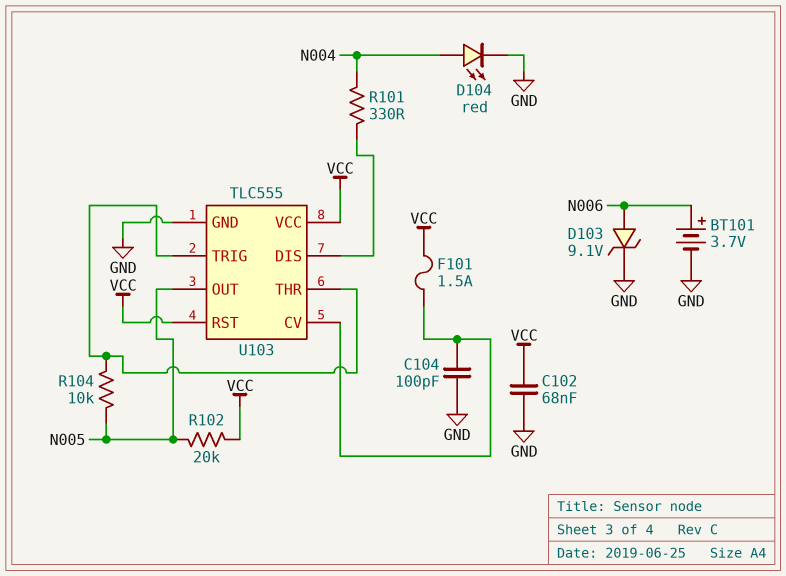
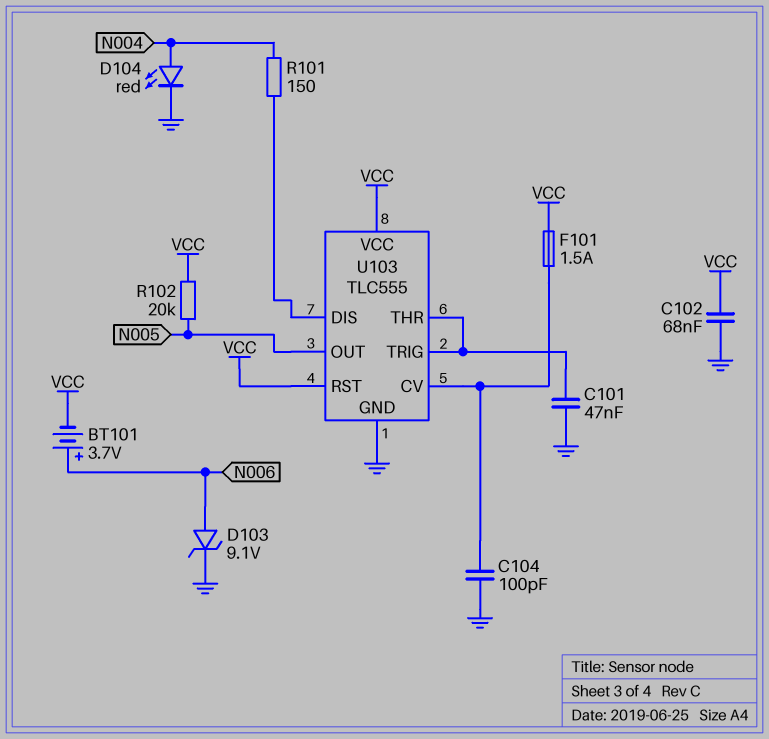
BT101: 3.7V (plus N006, minus GND) -> 3.7V (plus N006, minus VCC)
C101: none -> 47nF (GND, U103/THR)
R101: 330 (N004, U103/DIS) -> 150 (N004, U103/DIS)
R104: 10k (N005, U103/THR) -> none

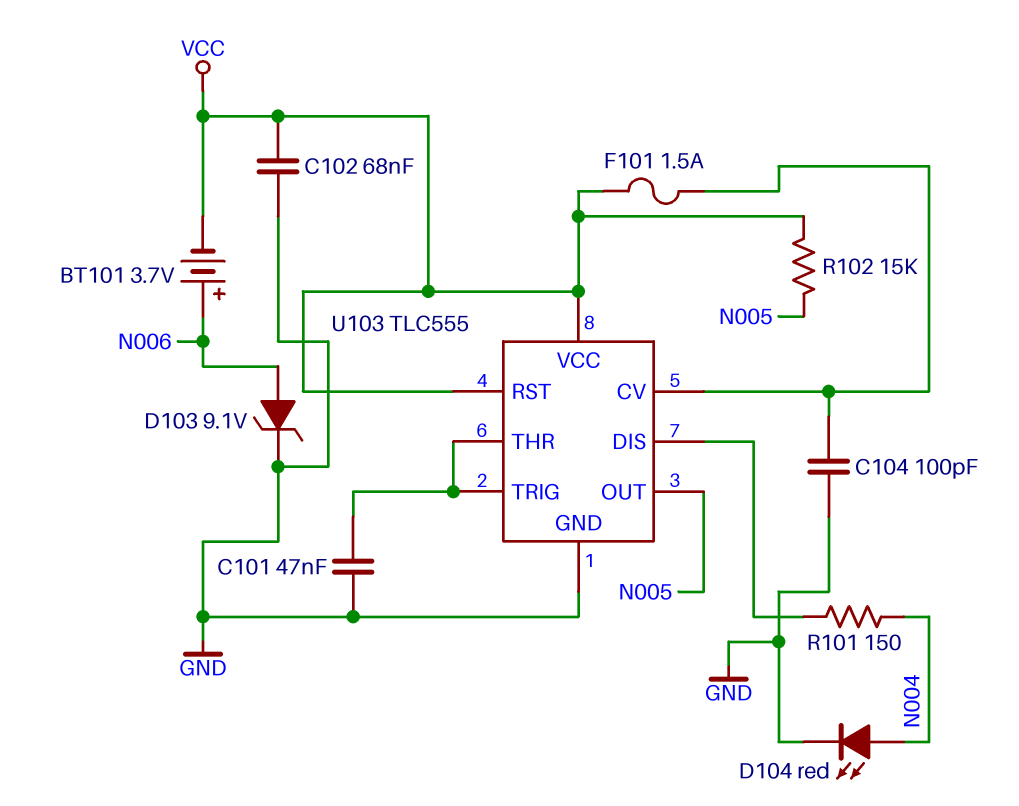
R102: 20k (N005, VCC) -> 15k (N005, VCC)

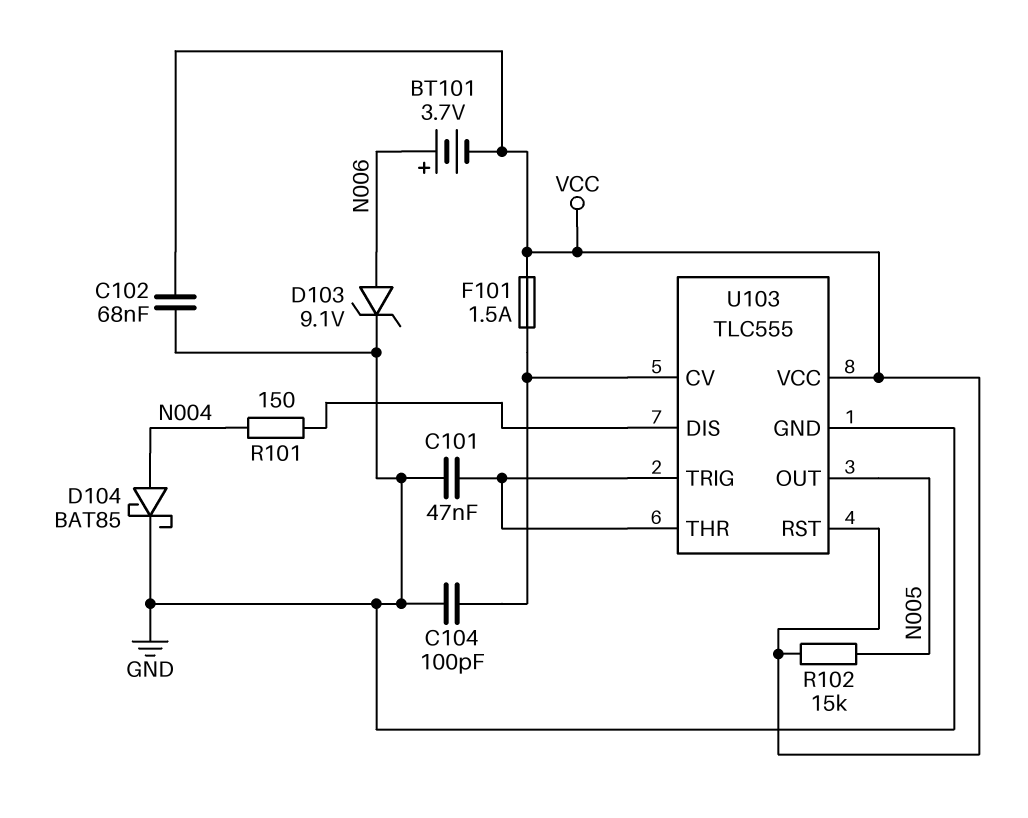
D104: LED red (A N004, K GND) -> schottky BAT85 (A N004, K GND)

